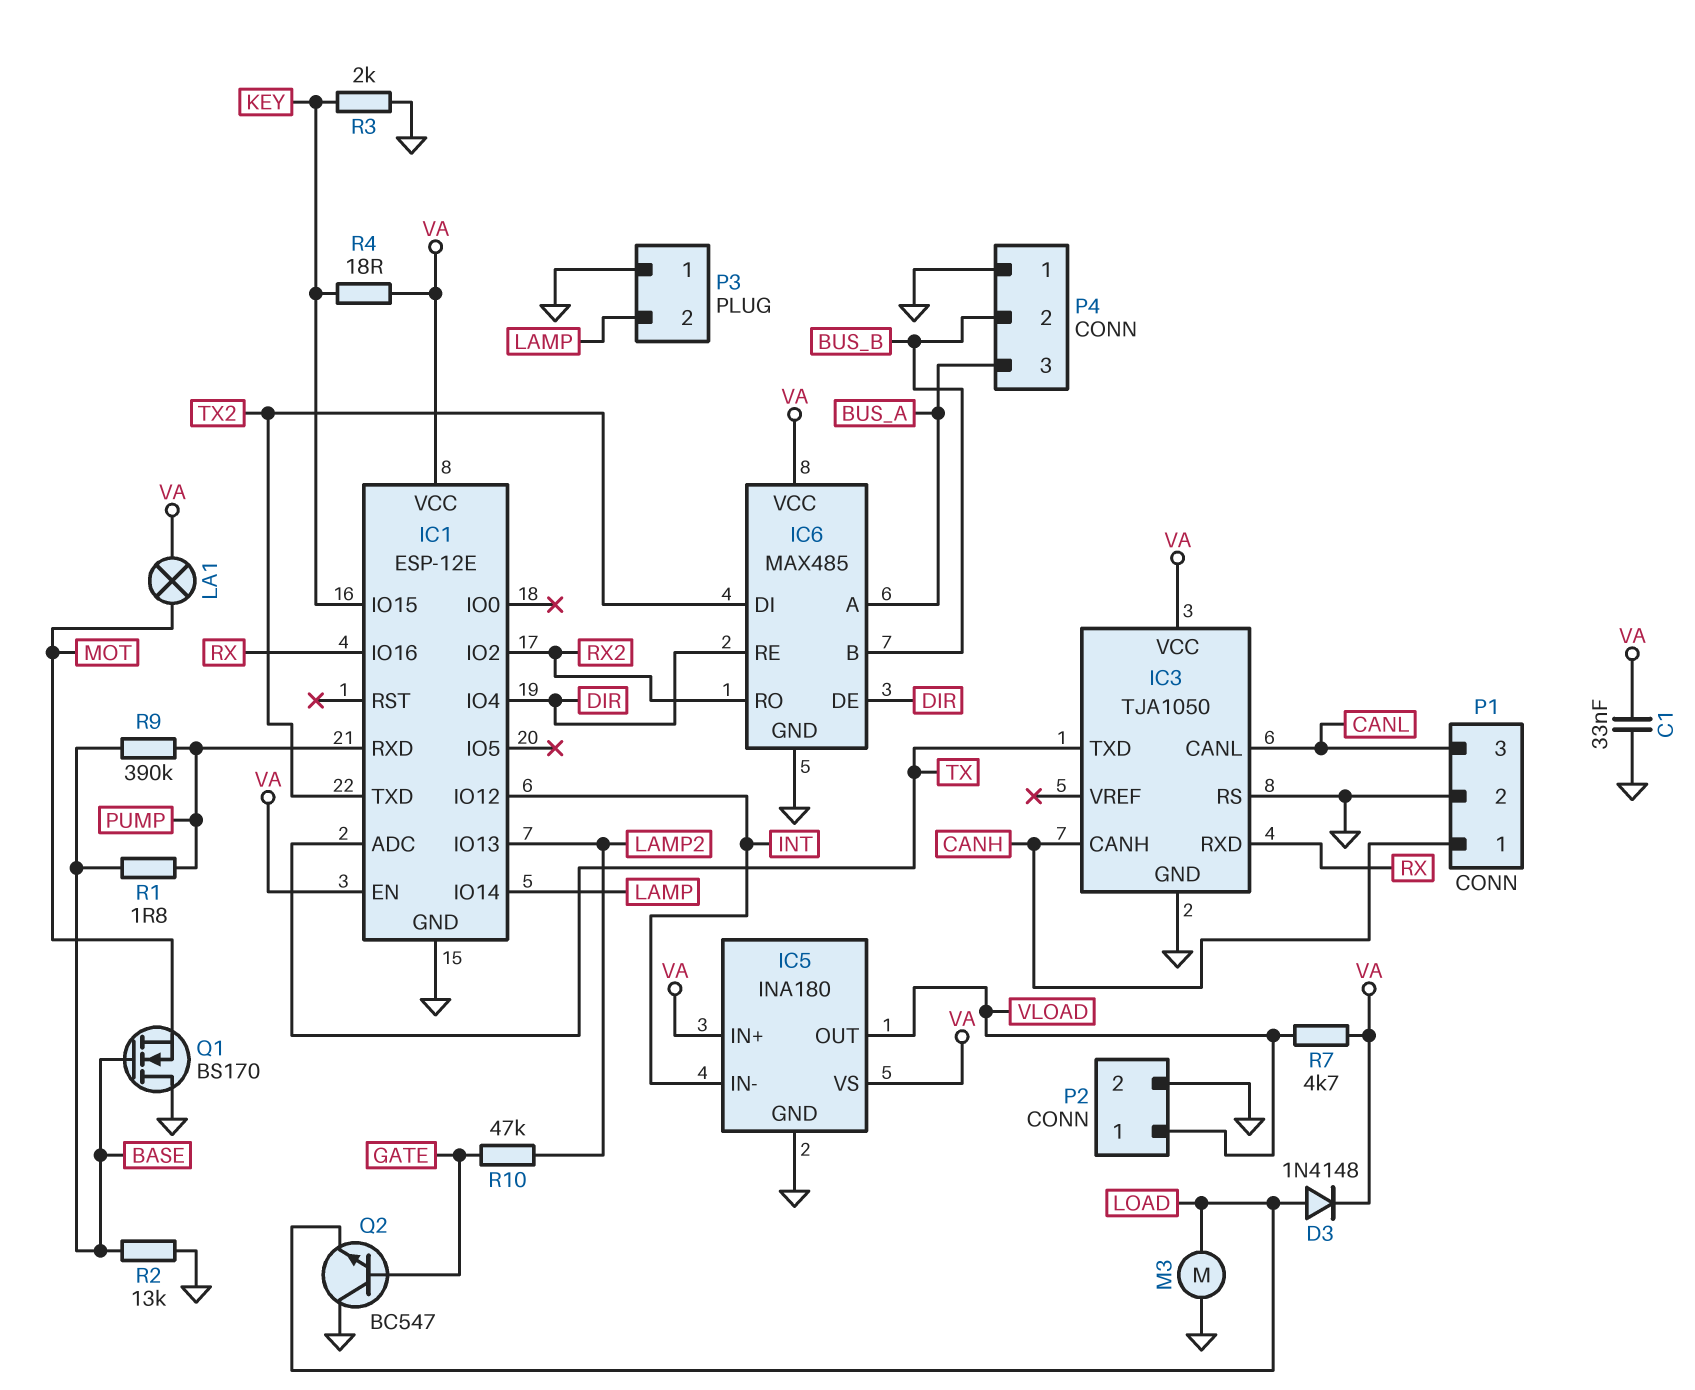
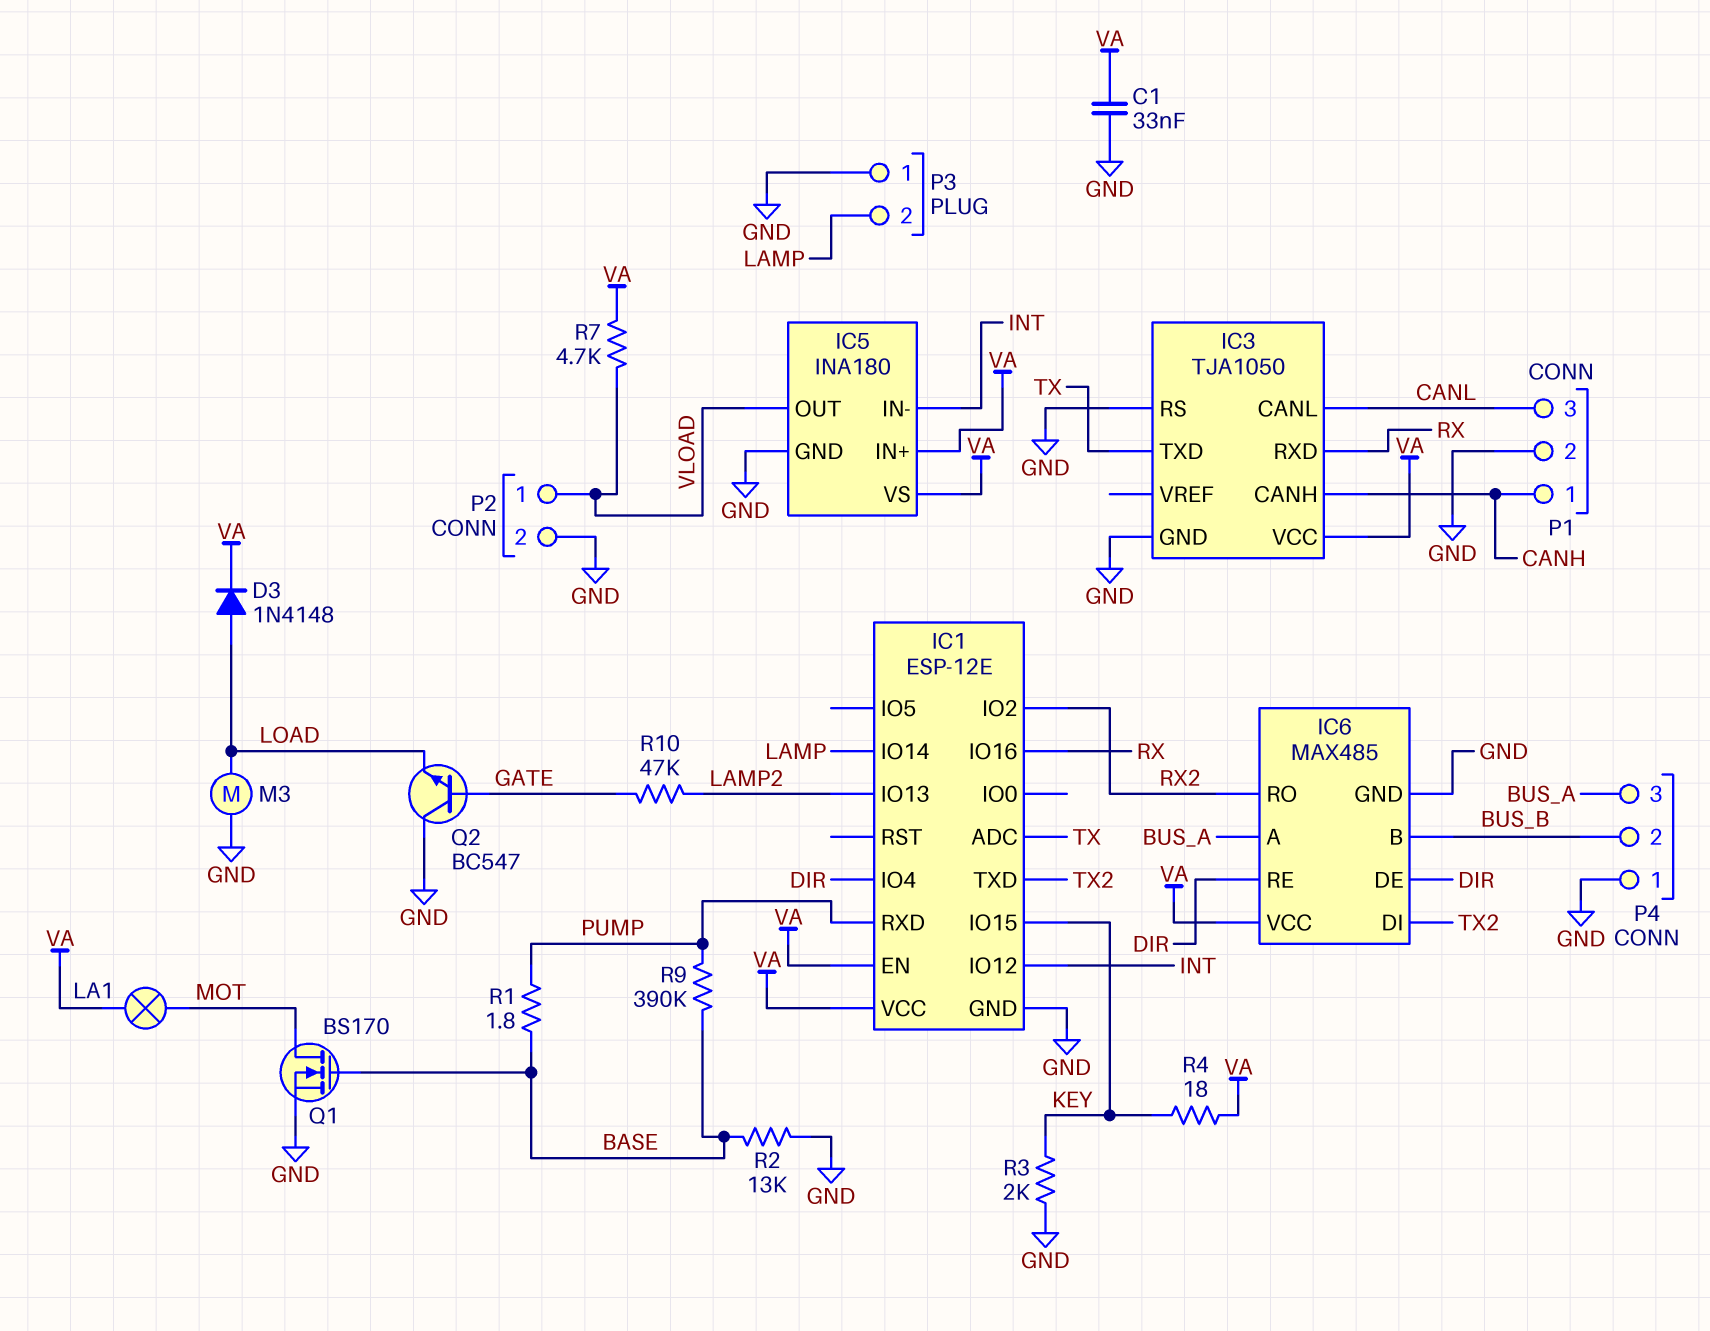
Q1: NMOS BS170 (G BASE, D GND, S MOT) -> NMOS BS170 (G BASE, D MOT, S GND)

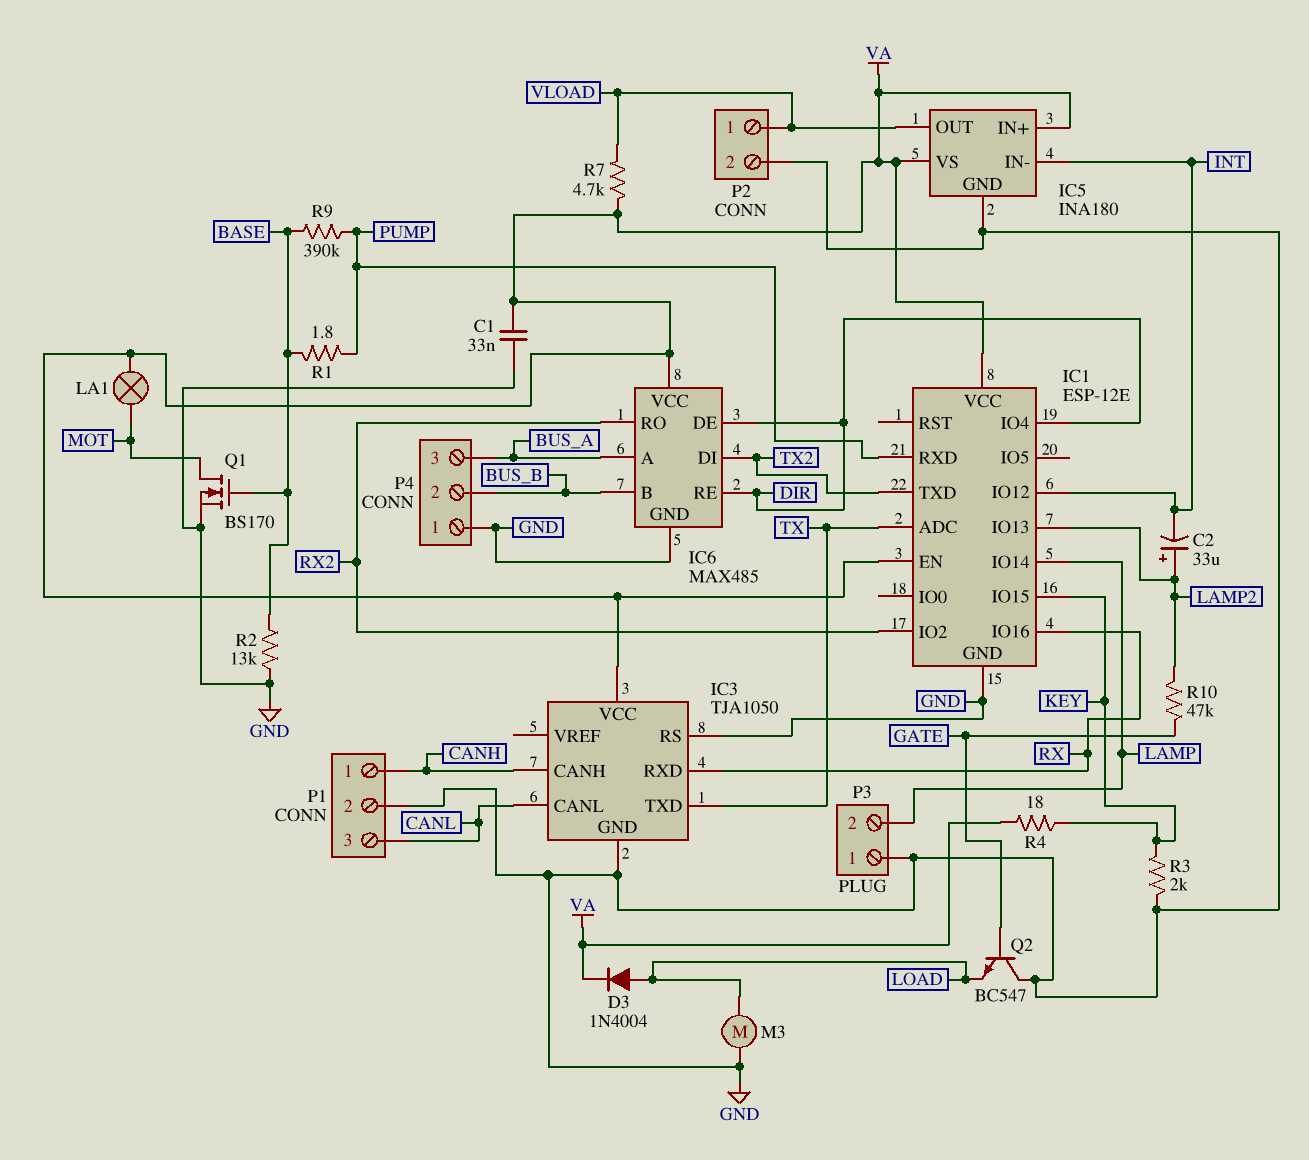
C2: none -> 33uF (plus LAMP2, minus INT)
D3: diode 1N4148 (A LOAD, K VA) -> diode 1N4004 (A LOAD, K VA)

